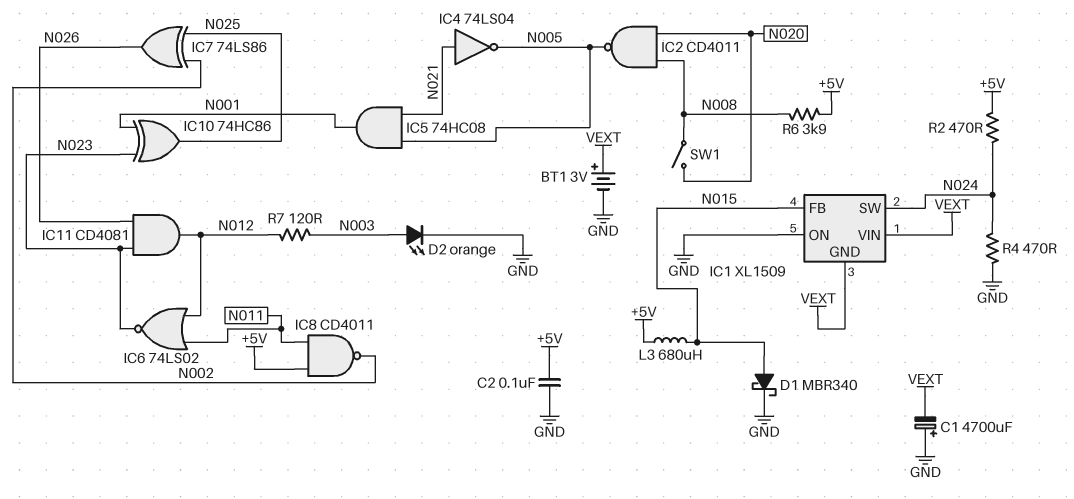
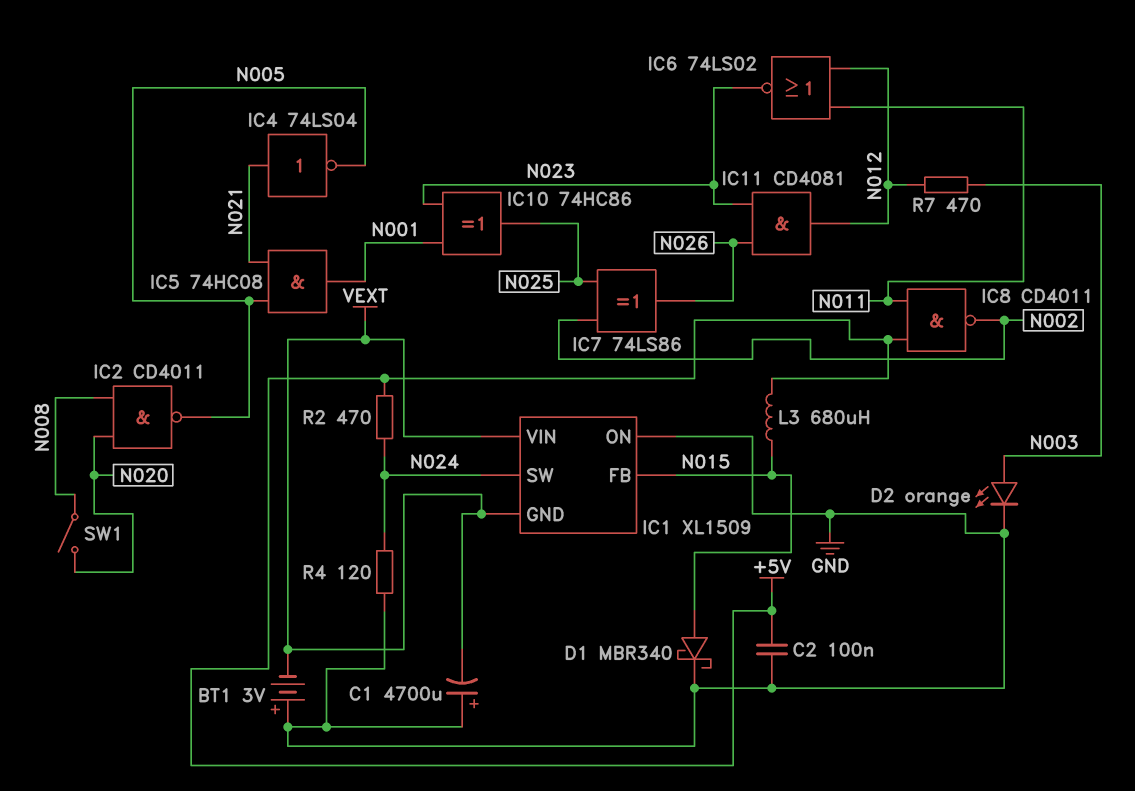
BT1: 3V (plus VEXT, minus GND) -> 3V (plus GND, minus VEXT)
R4: 470 (GND, N024) -> 120 (GND, N024)
R6: 3.9k (+5V, N008) -> none
R7: 120 (N003, N012) -> 470 (N003, N012)

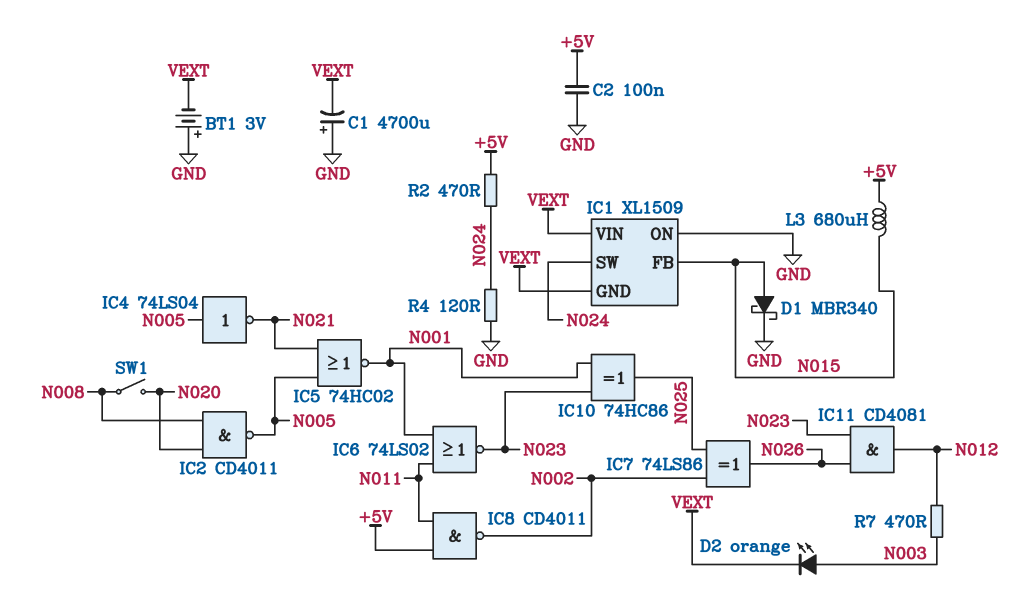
D2: LED orange (A N003, K GND) -> LED orange (A N003, K VEXT)
IC4: NOT 74LS04 (in N021, out N005) -> NOT 74LS04 (in N005, out N021)
IC5: AND 74HC08 (in N005, in N021, out N001) -> NOR 74HC02 (in N005, in N021, out N001)
IC6: NOR 74LS02 (in N011, in N012, out N023) -> NOR 74LS02 (in N001, in N011, out N023)

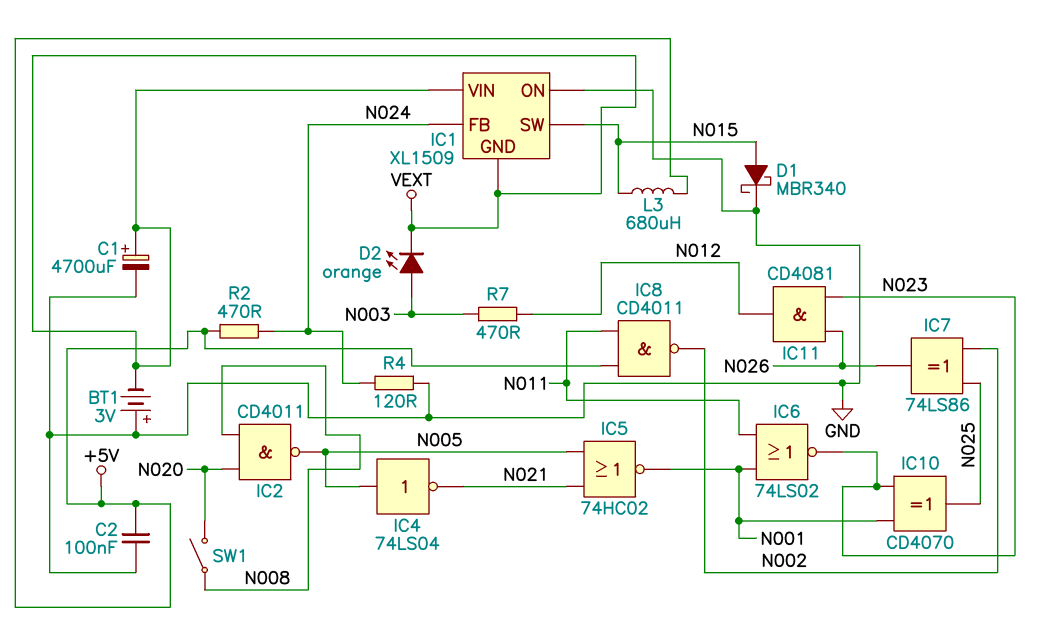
C1: 4700uF (plus GND, minus VEXT) -> 4700uF (plus VEXT, minus GND)
IC1 pin FB: N015 -> N024
IC1 pin SW: N024 -> N015
IC10: XOR 74HC86 (in N001, in N023, out N025) -> XOR CD4070 (in N001, in N023, out N025)

